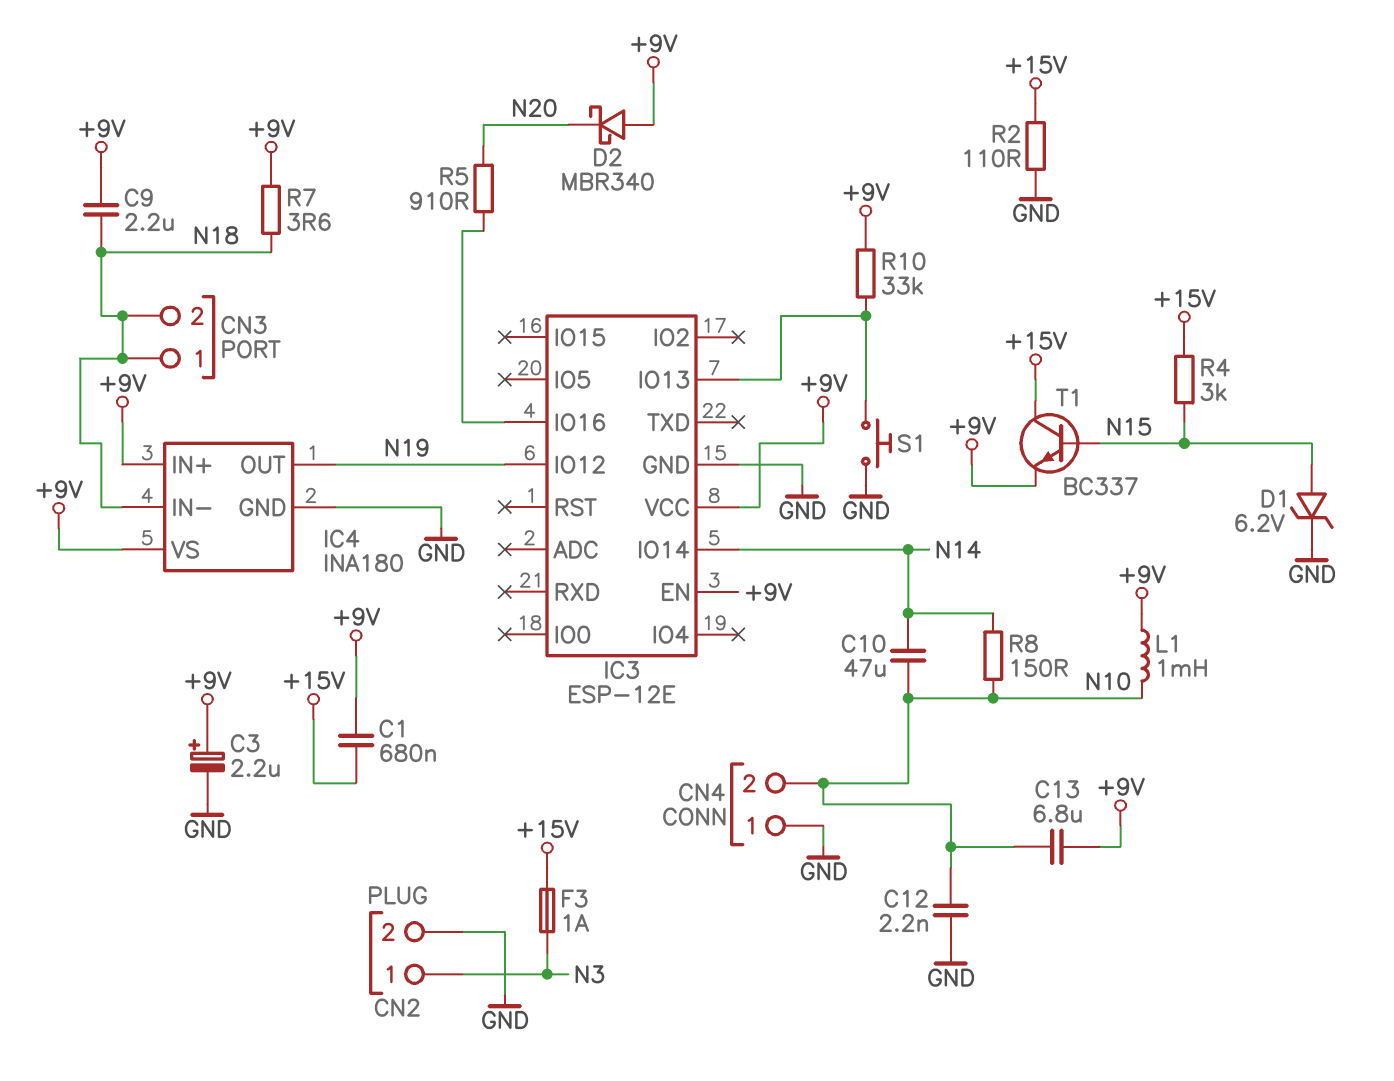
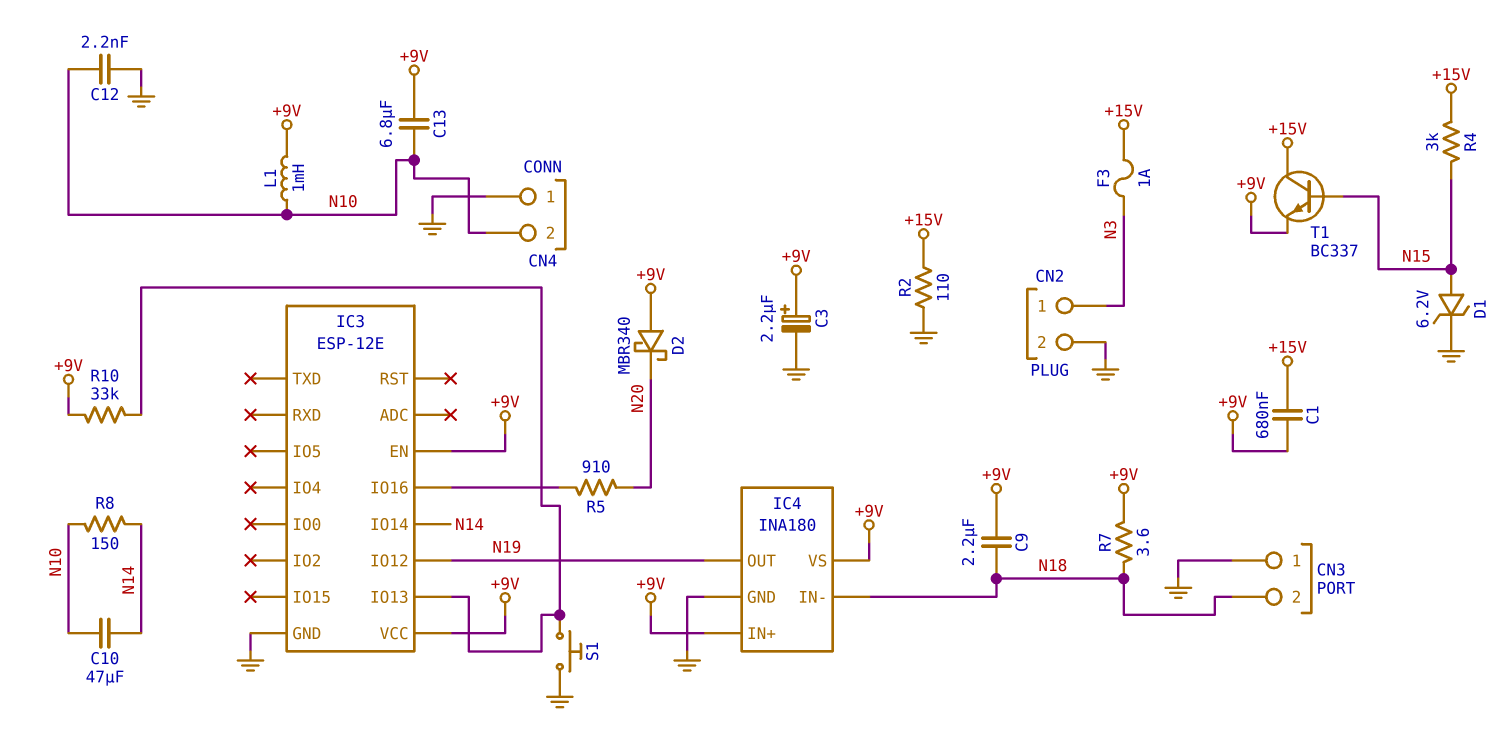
CN3 pin 1: N18 -> GND

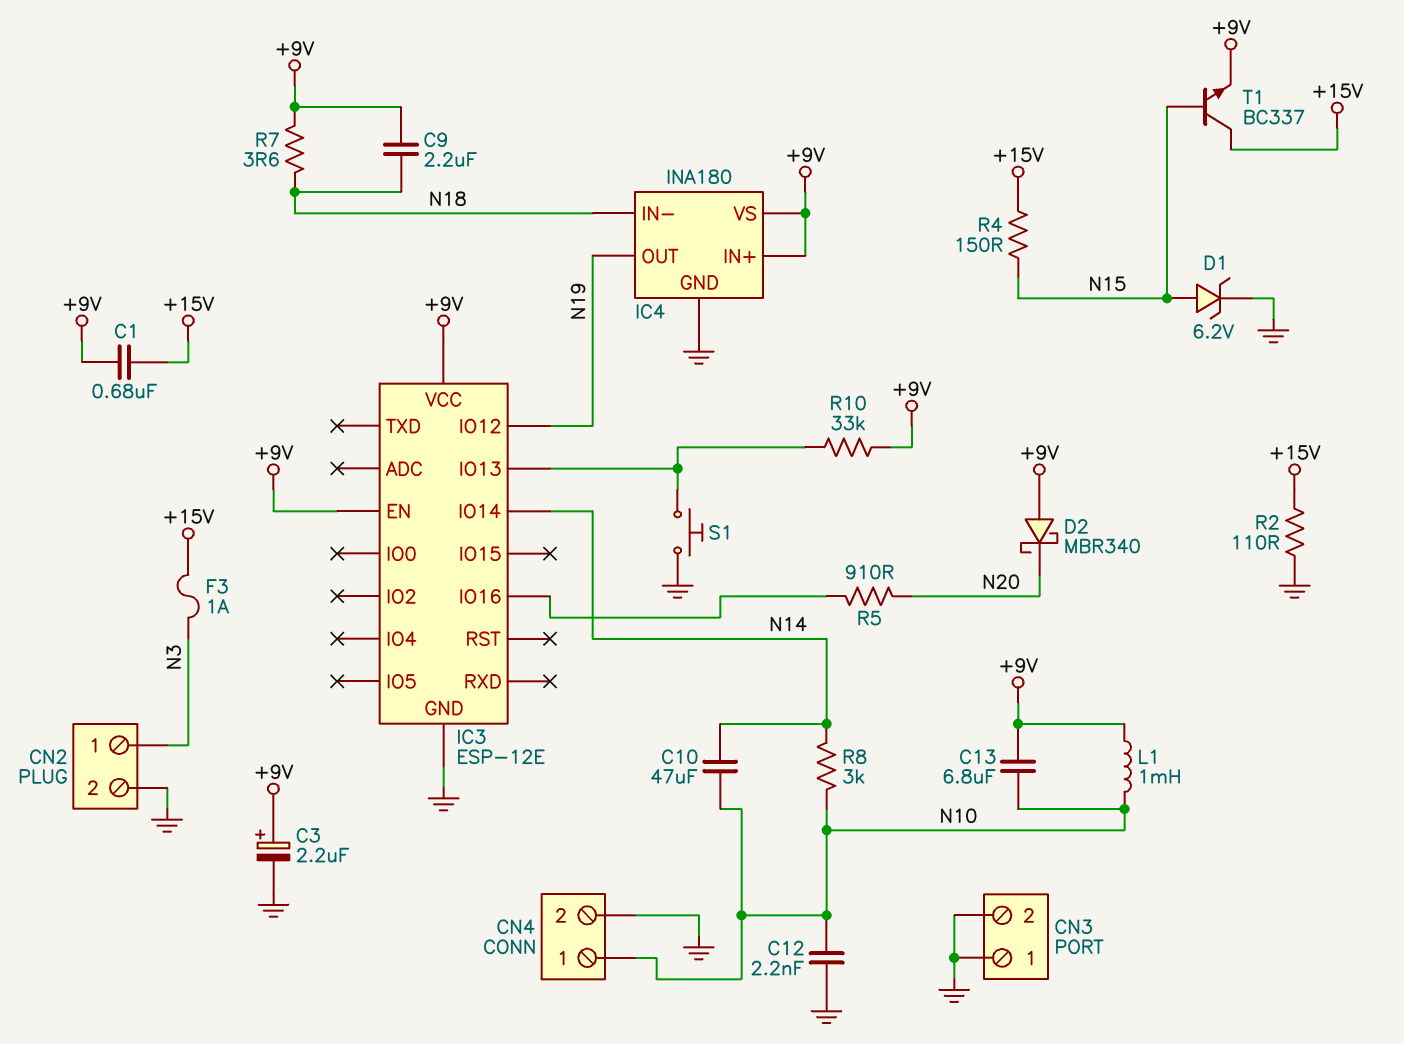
CN3 pin 2: N18 -> GND
CN4 pin 1: GND -> N10
CN4 pin 2: N10 -> GND
R4: 3k (+15V, N15) -> 150 (+15V, N15)
R8: 150 (N10, N14) -> 3k (N10, N14)

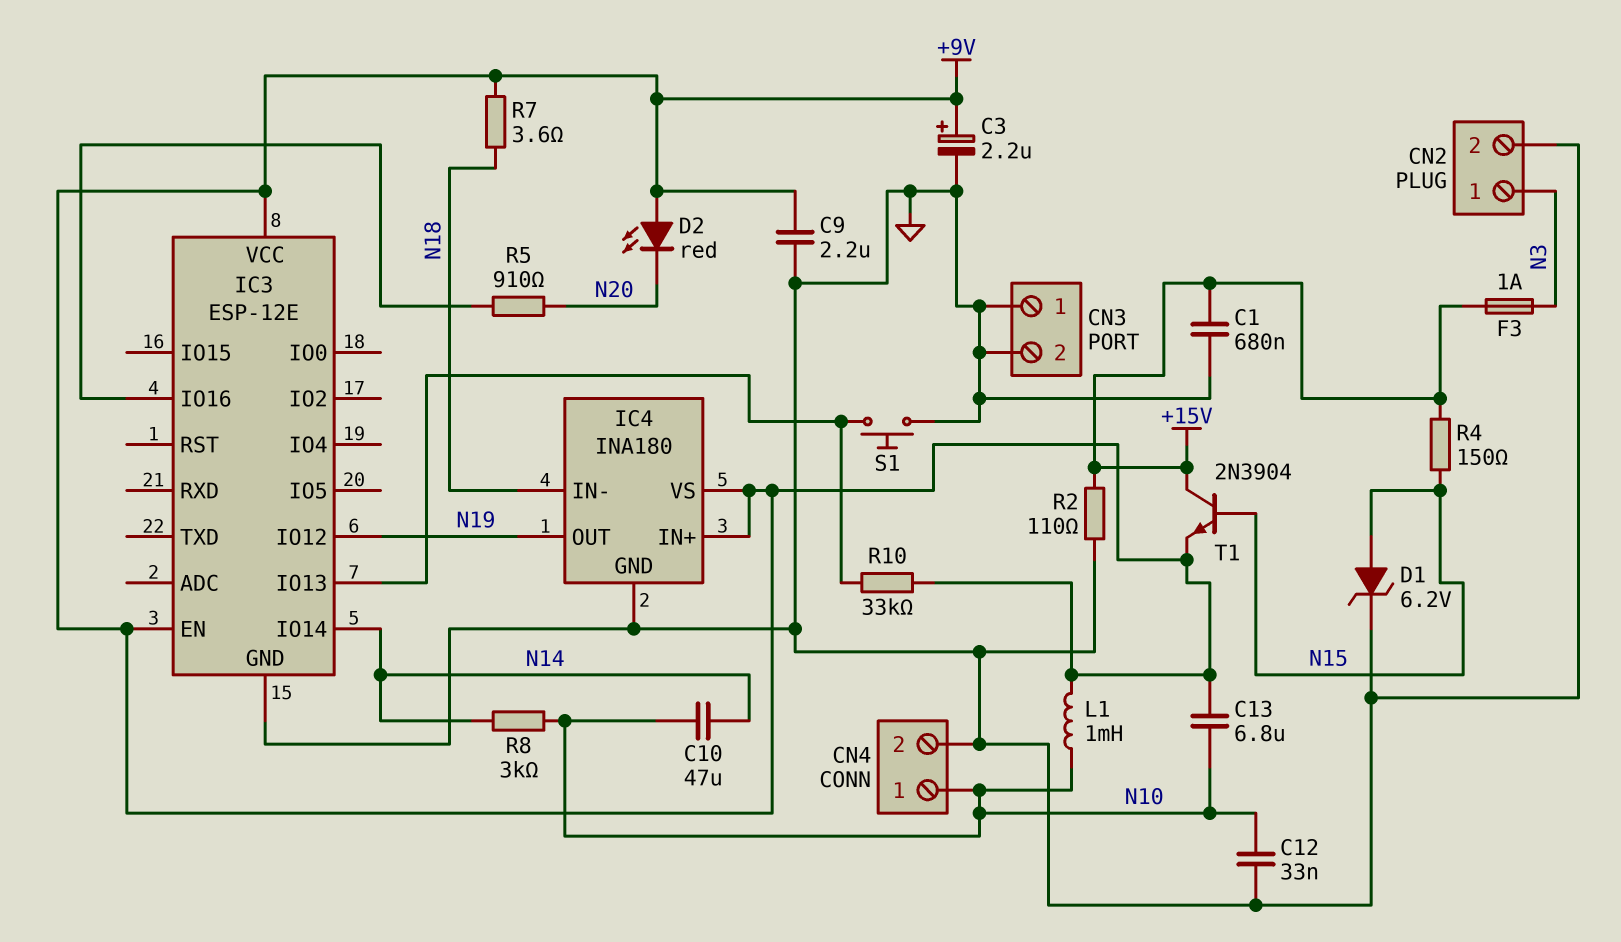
C1: 680nF (+9V, +15V) -> 680nF (+15V, GND)
C9: 2.2uF (+9V, N18) -> 2.2uF (+9V, GND)
C12: 2.2nF (GND, N10) -> 33nF (GND, N10)
D2: schottky MBR340 (A +9V, K N20) -> LED red (A +9V, K N20)
T1: NPN BC337 (B N15, C +15V, E +9V) -> NPN 2N3904 (B N15, C +15V, E +9V)

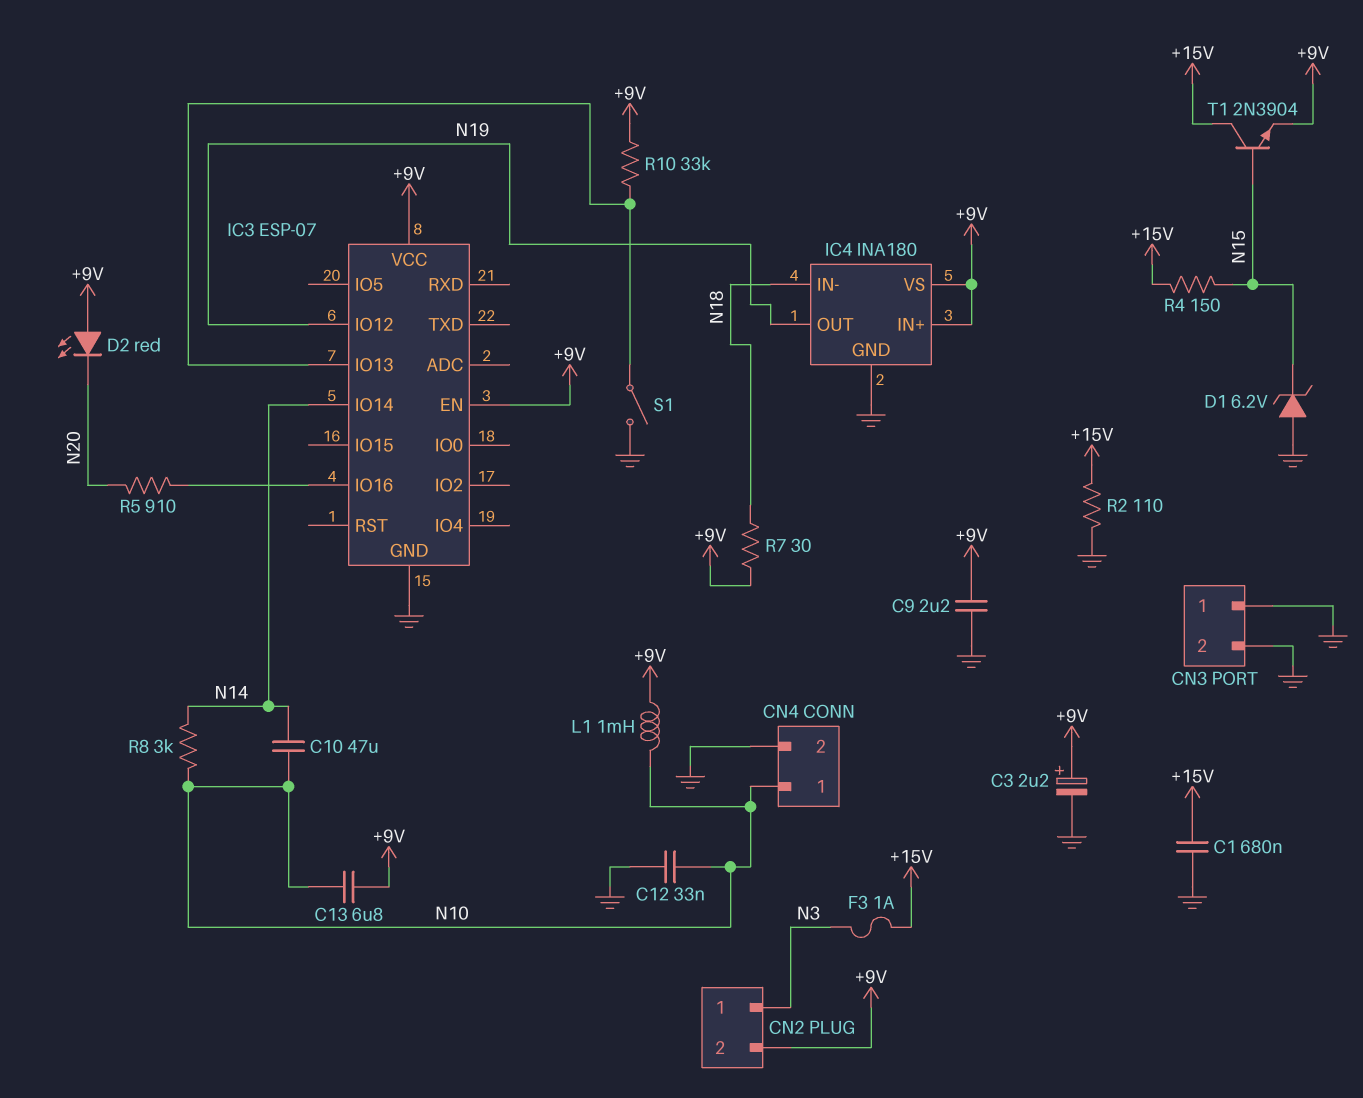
CN2 pin 2: GND -> +9V
D1: zener 6.2V (A N15, K GND) -> zener 6.2V (A GND, K N15)
IC3: ESP-12E -> ESP-07
R7: 3.6 (+9V, N18) -> 30 (+9V, N18)
S1: button (GND, IC3/IO13) -> switch (GND, IC3/IO13)

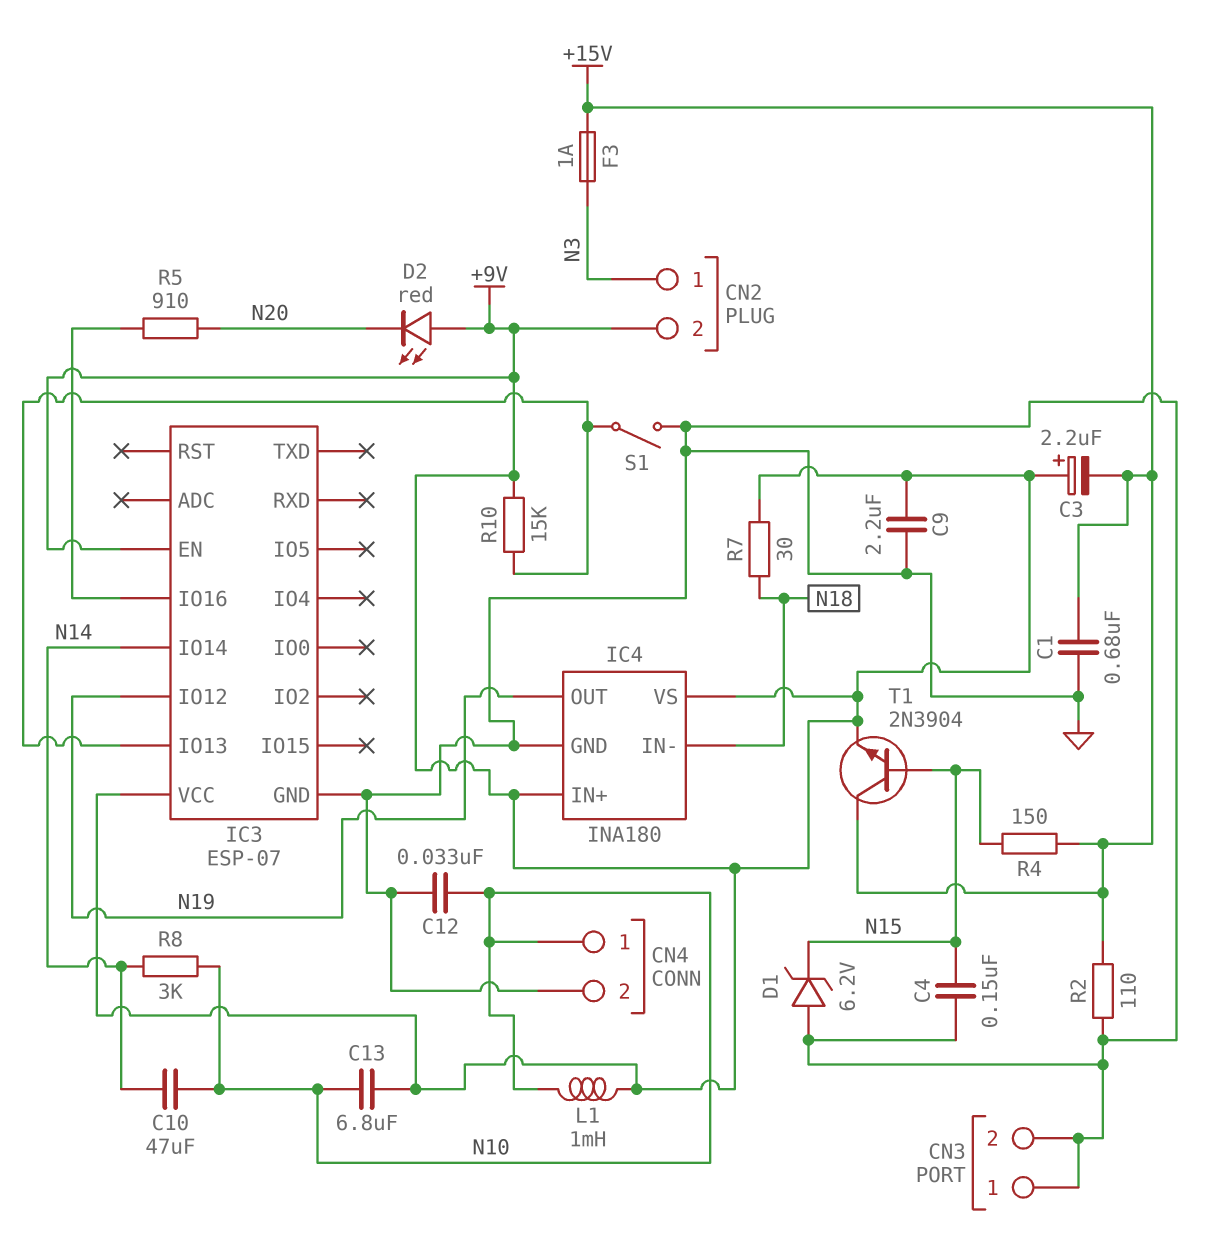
C3: 2.2uF (plus +9V, minus GND) -> 2.2uF (plus +9V, minus +15V)
C4: none -> 150nF (GND, N15)
R10: 33k (+9V, IC3/IO13) -> 15k (+9V, IC3/IO13)

